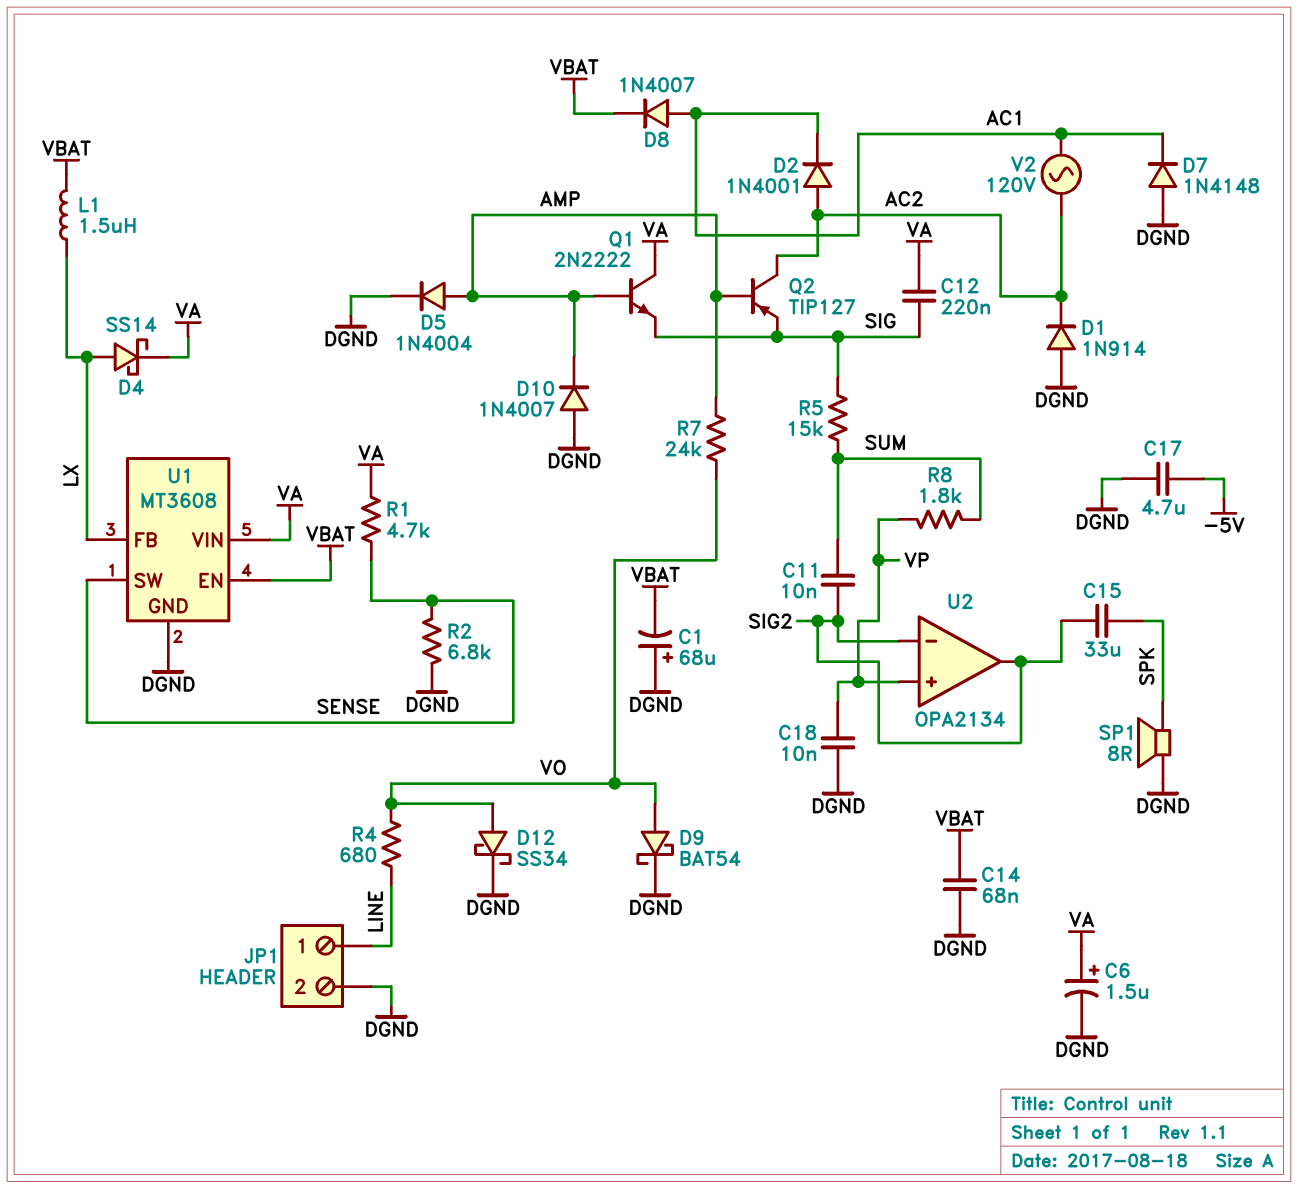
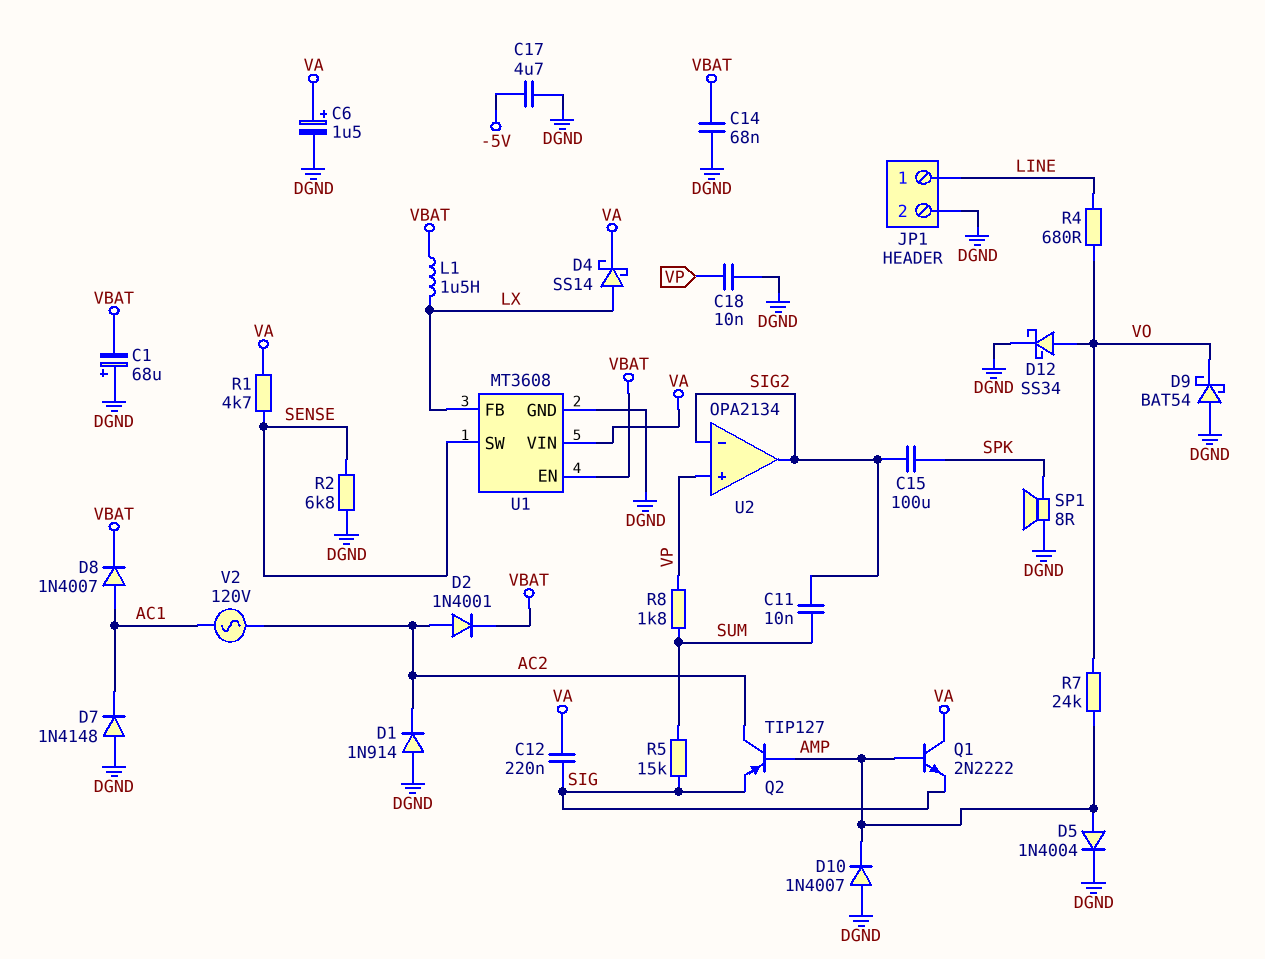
C15: 33uF (SIG2, SPK) -> 100uF (SIG2, SPK)
D2: diode 1N4001 (A AC2, K AC1) -> diode 1N4001 (A AC2, K VBAT)
D9: schottky BAT54 (A VO, K DGND) -> schottky BAT54 (A DGND, K VO)

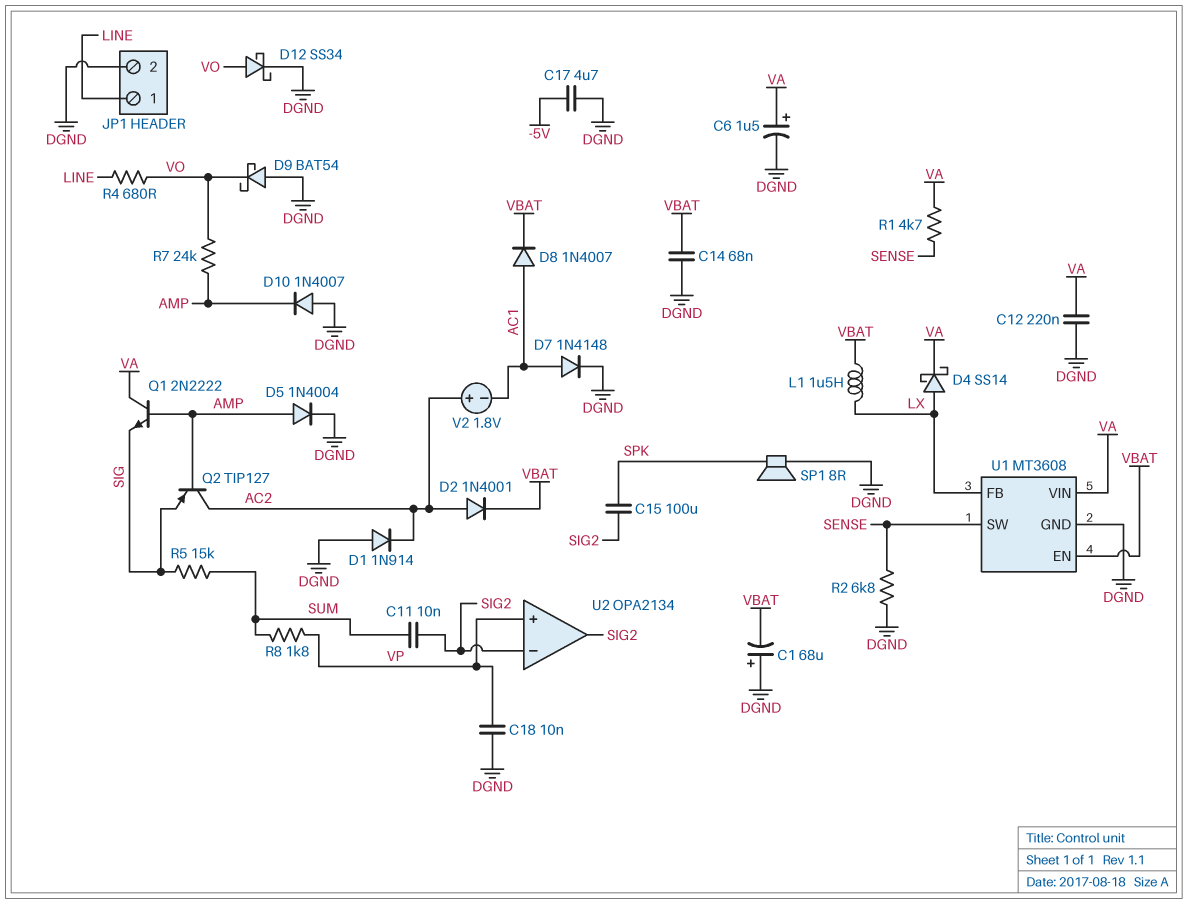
C12: 220nF (SIG, VA) -> 220nF (DGND, VA)
D7: diode 1N4148 (A DGND, K AC1) -> diode 1N4148 (A AC1, K DGND)
V2: AC 120V (AC1, AC2) -> 1.8V (plus AC2, minus AC1)

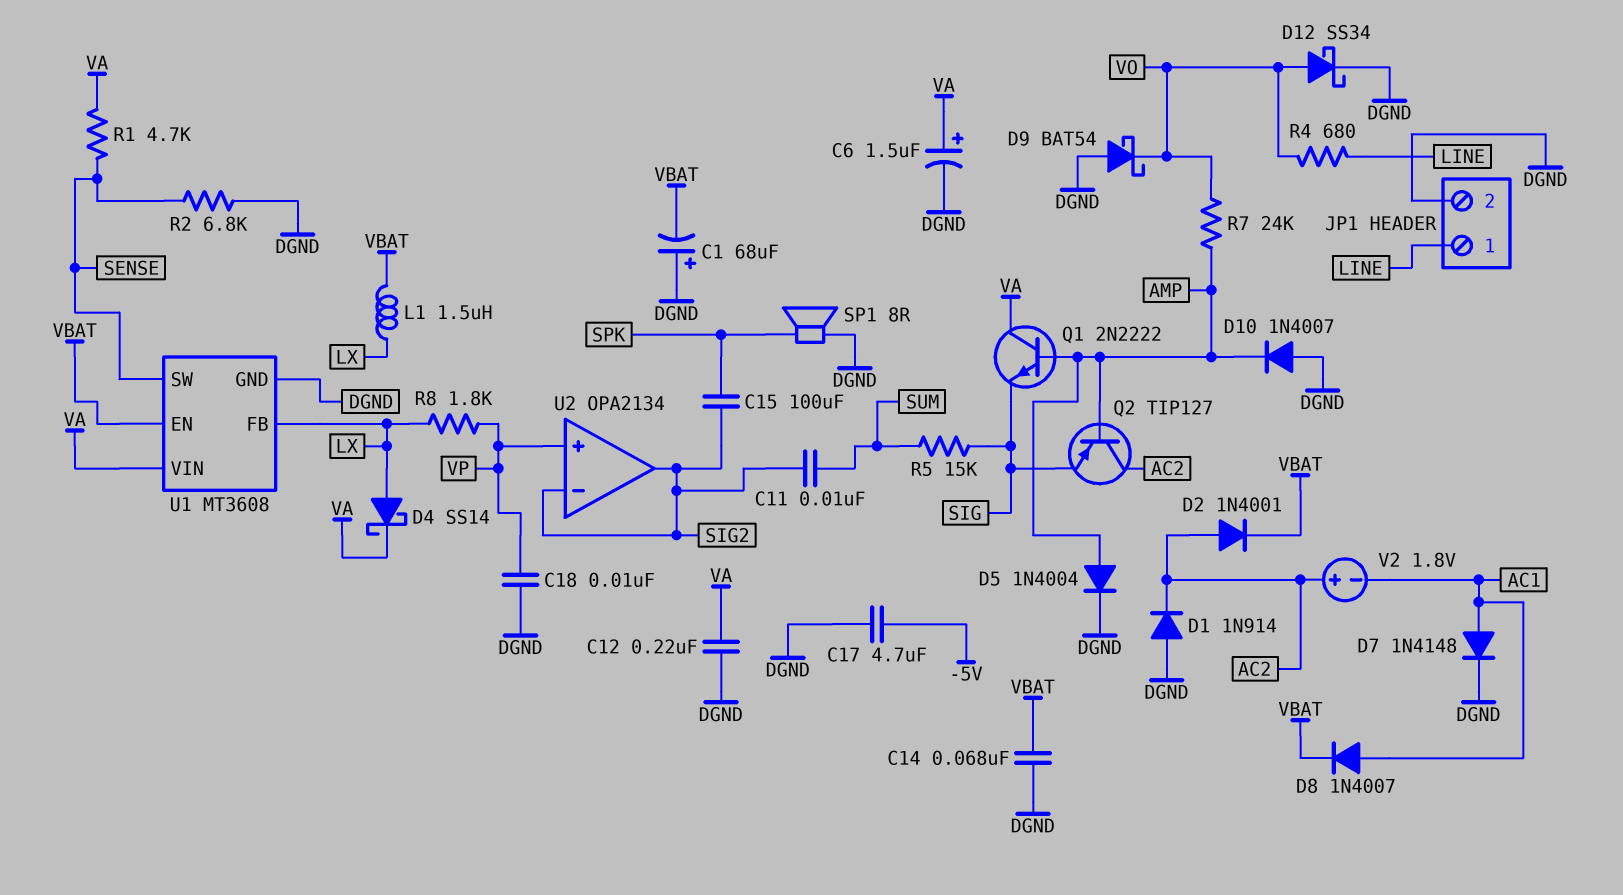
R8: 1.8k (SUM, VP) -> 1.8k (LX, VP)

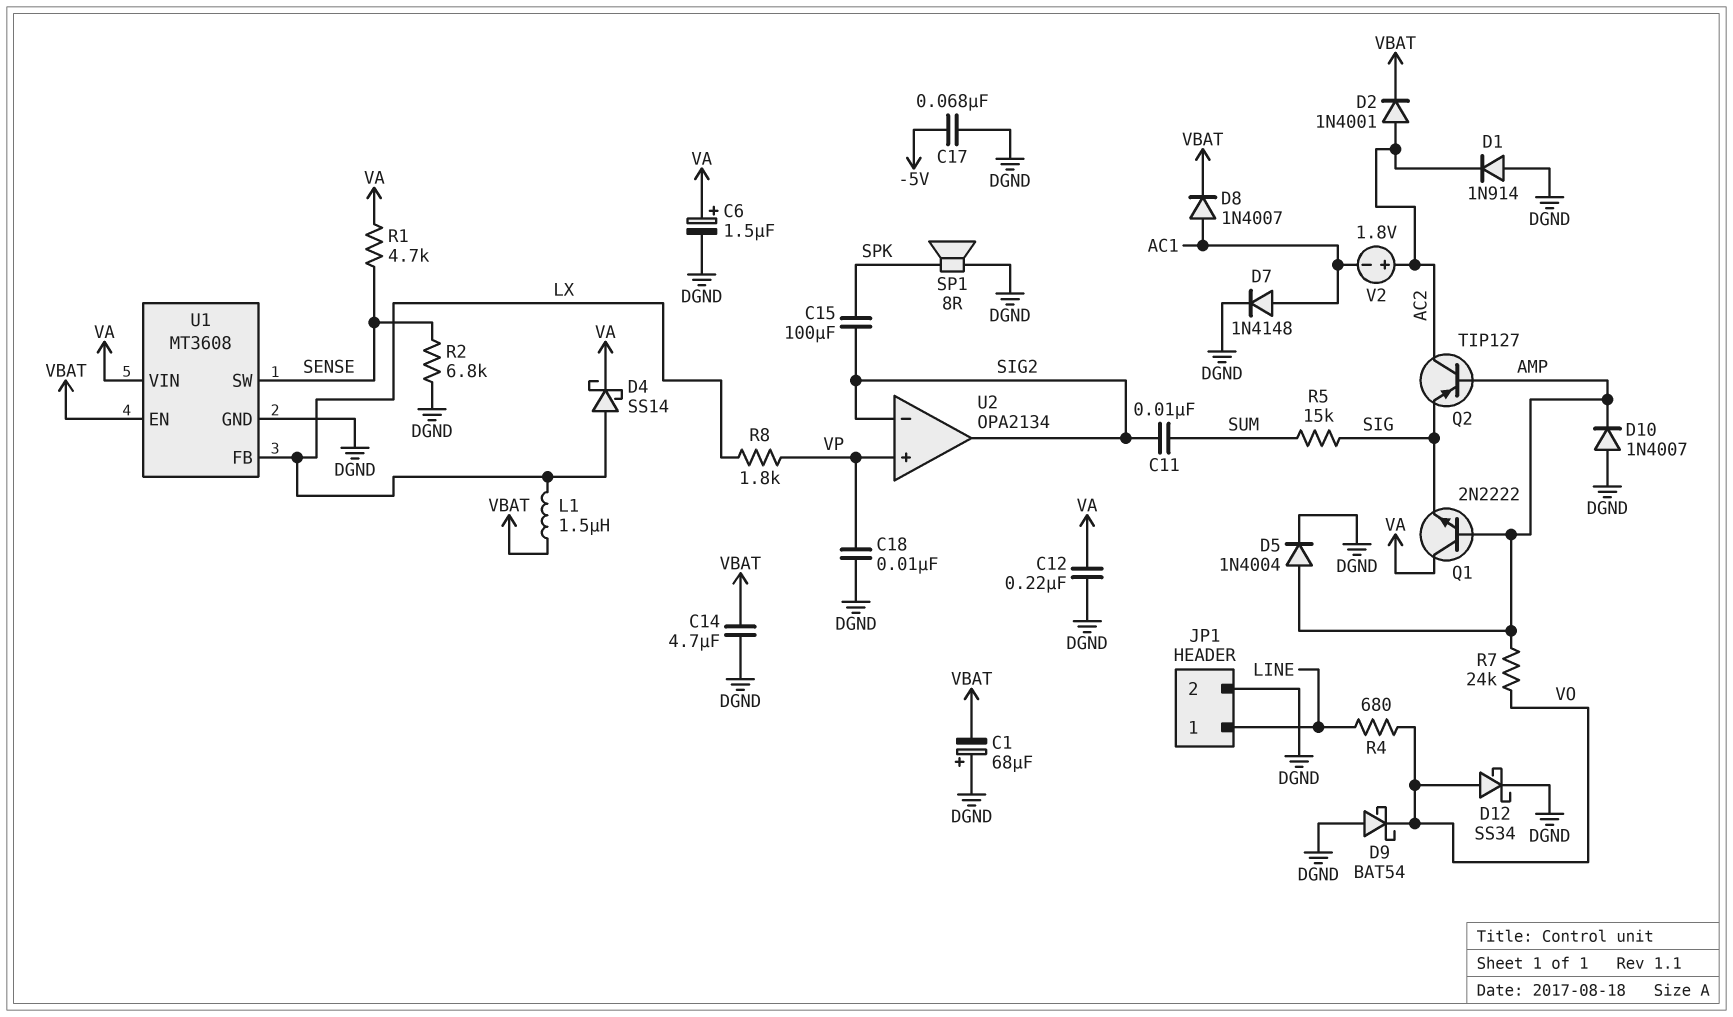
C14: 68nF (DGND, VBAT) -> 4.7uF (DGND, VBAT)
C17: 4.7uF (-5V, DGND) -> 68nF (-5V, DGND)

